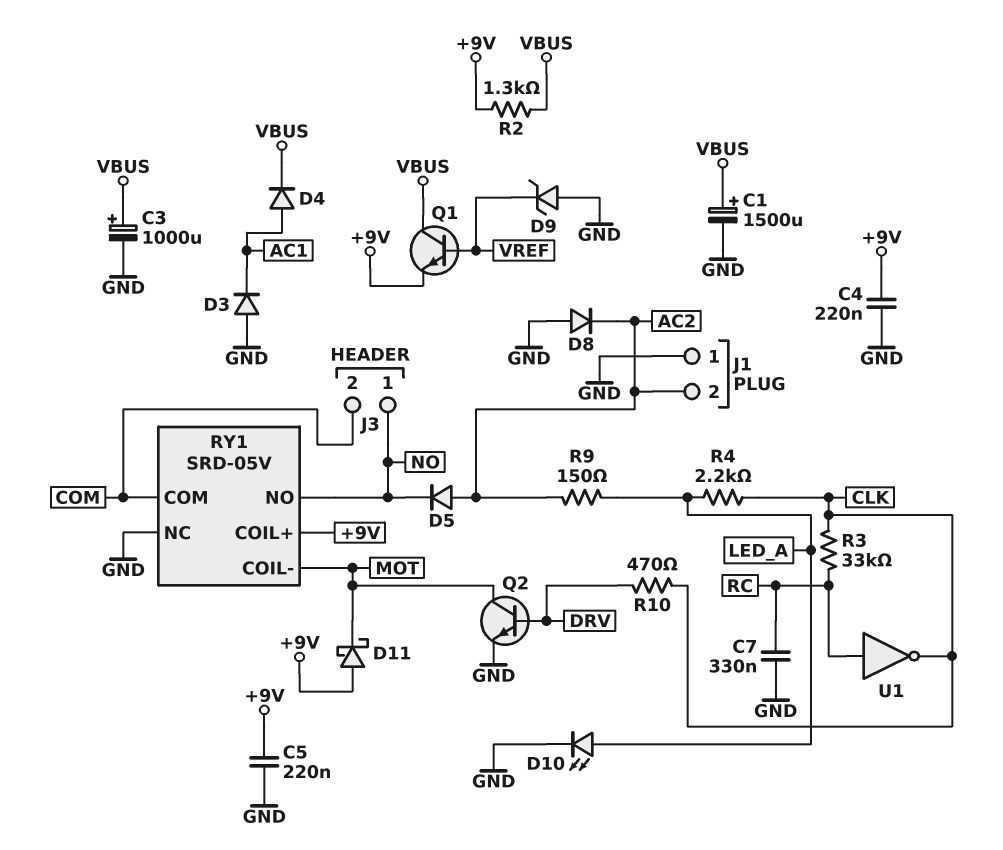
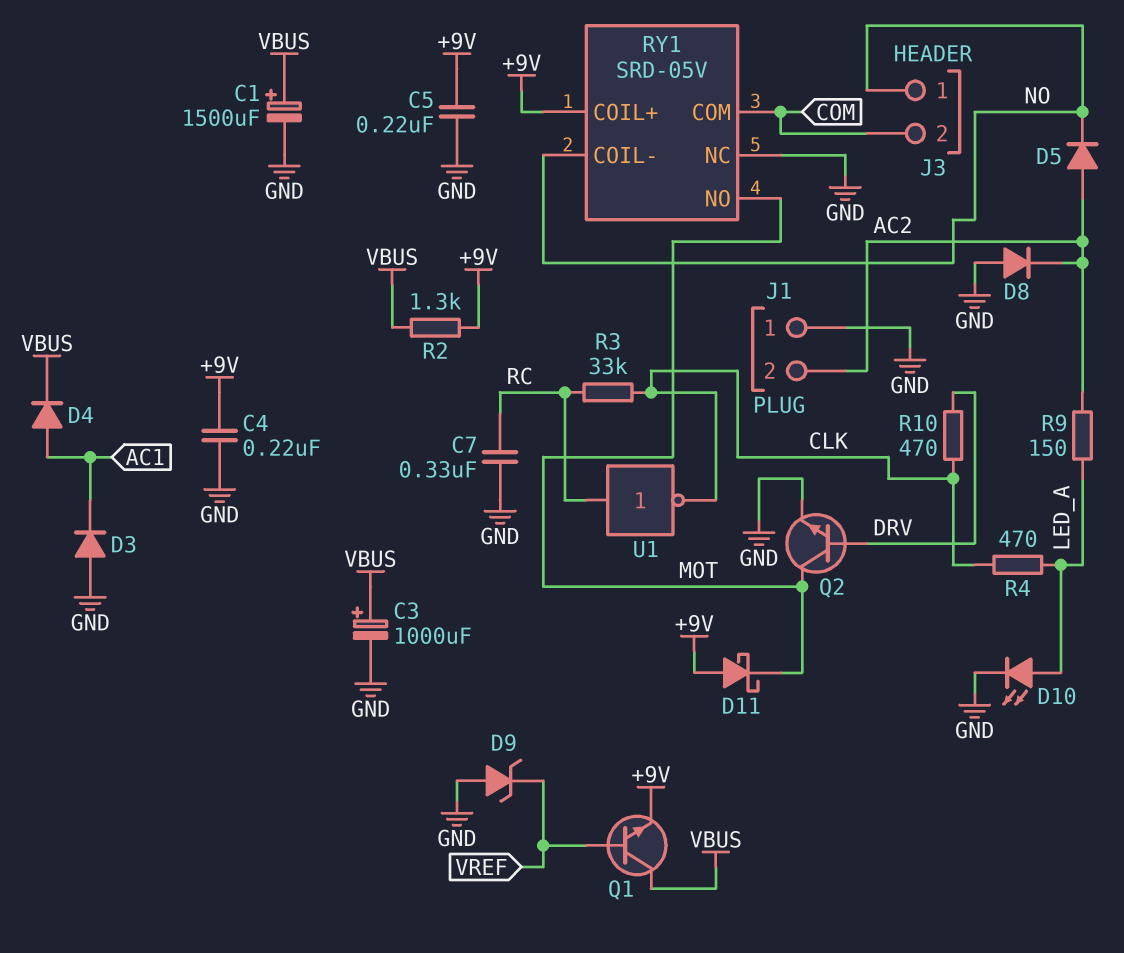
R4: 2.2k (CLK, LED_A) -> 470 (CLK, LED_A)
RY1 pin COIL-: MOT -> NO
RY1 pin NO: NO -> MOT

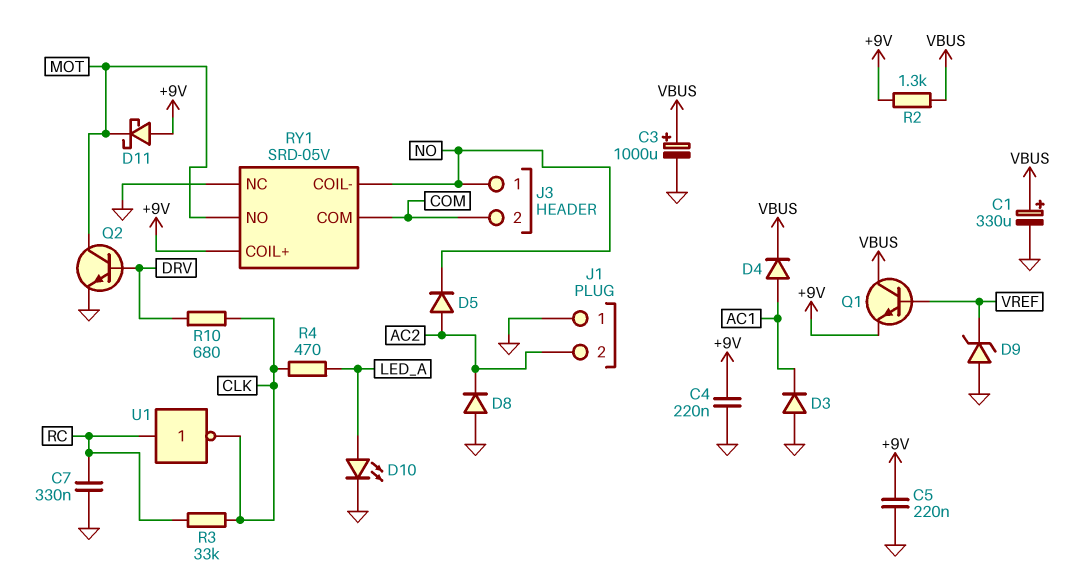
C1: 1500uF (plus VBUS, minus GND) -> 330uF (plus VBUS, minus GND)
R9: 150 (AC2, LED_A) -> none
R10: 470 (CLK, DRV) -> 680 (CLK, DRV)

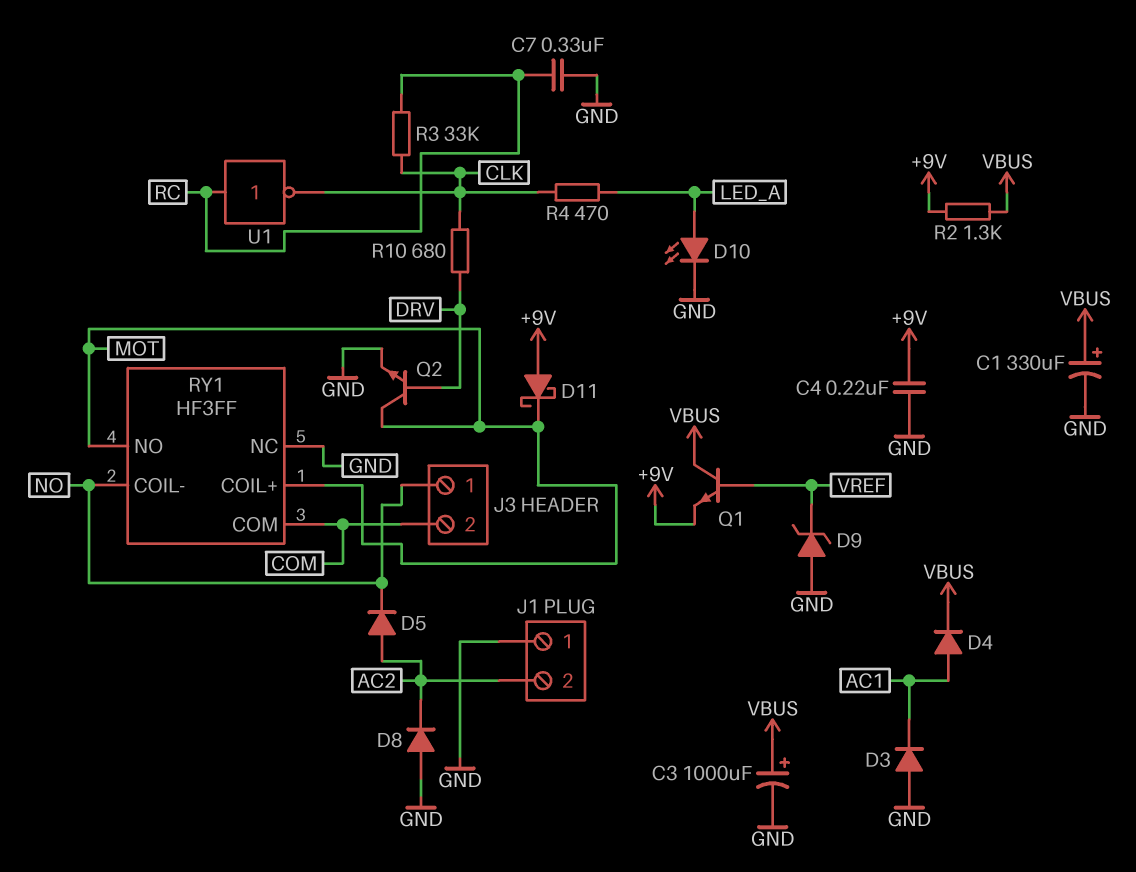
C5: 220nF (+9V, GND) -> none
RY1: SRD-05V -> HF3FF
RY1 pin COIL+: +9V -> MOT

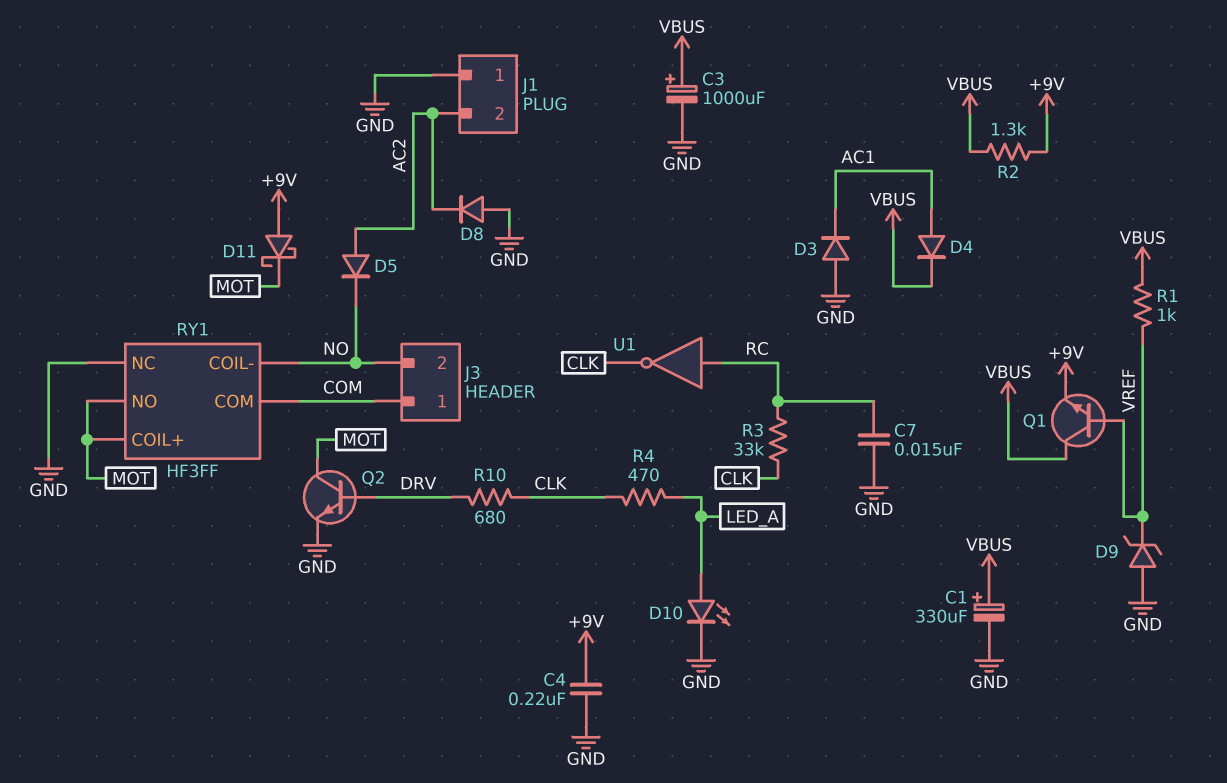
C7: 330nF (GND, RC) -> 15nF (GND, RC)
J3 pin 1: NO -> COM
J3 pin 2: COM -> NO
R1: none -> 1k (VBUS, VREF)

